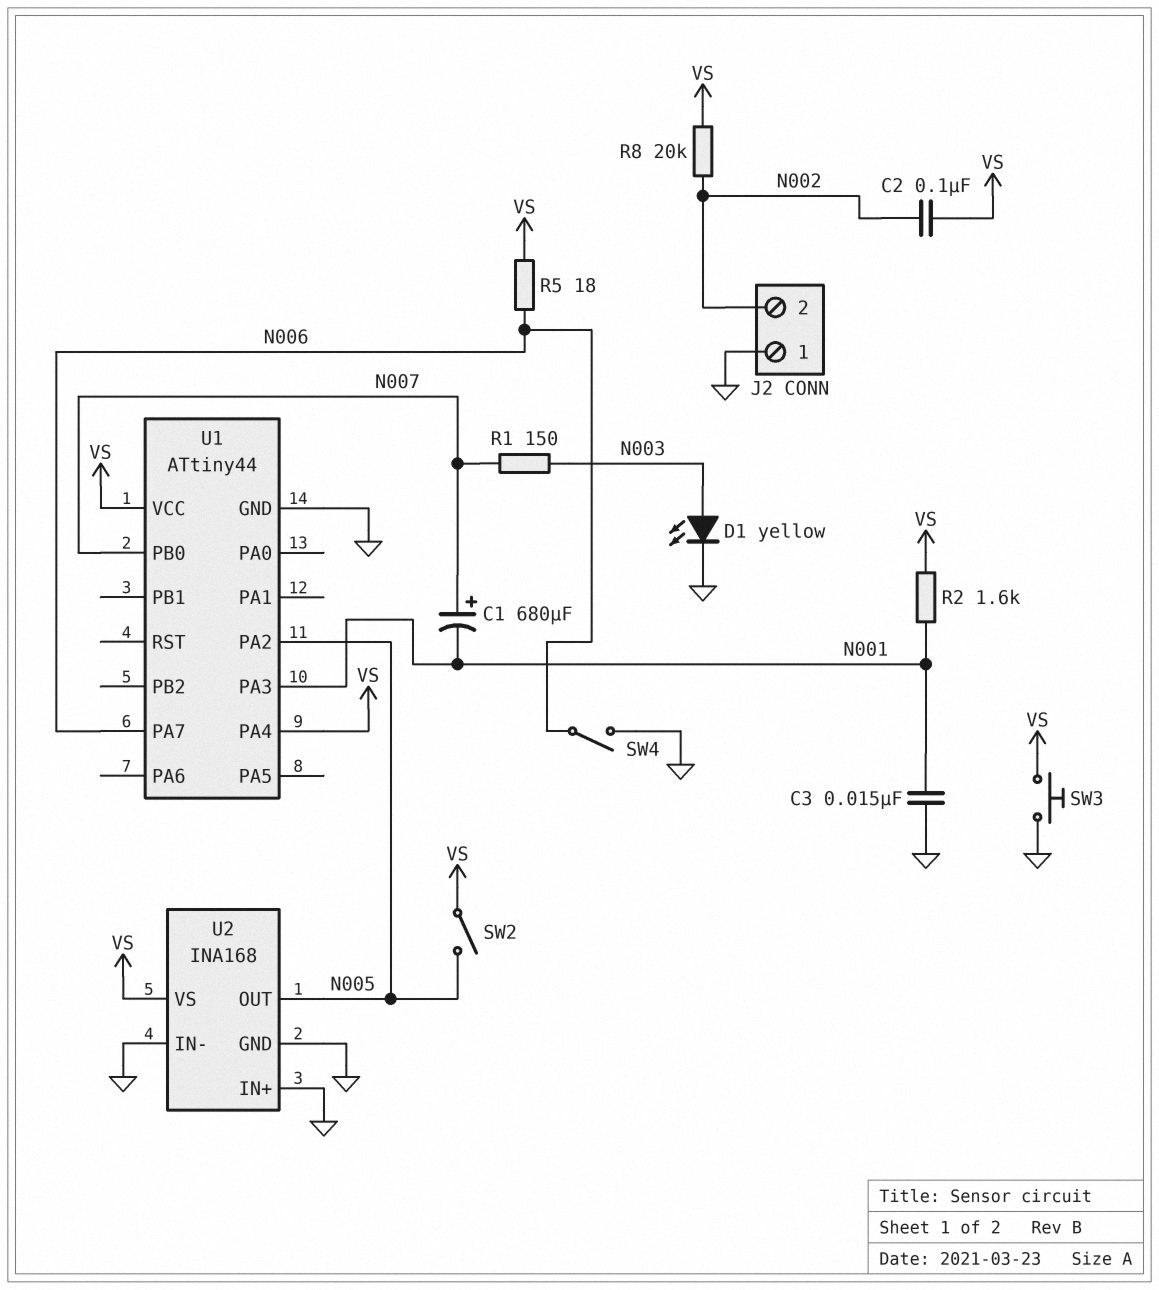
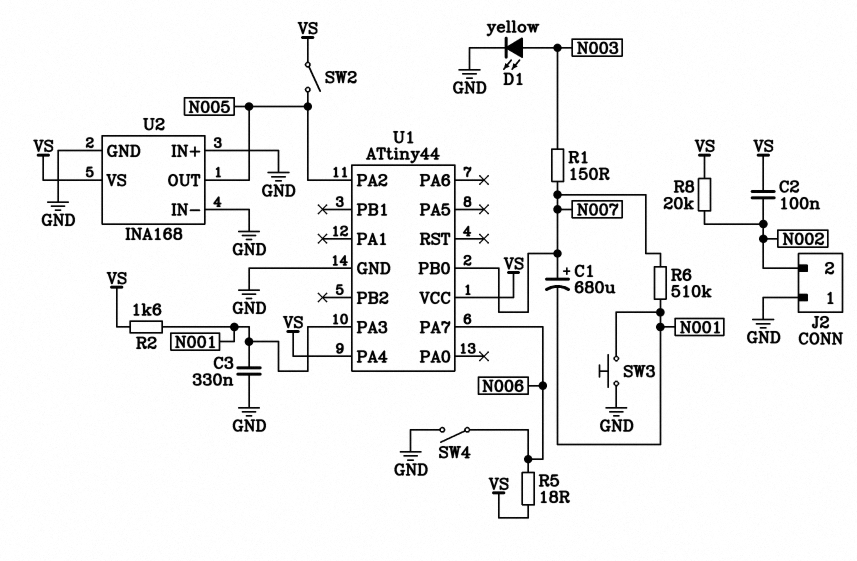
C3: 15nF (GND, N001) -> 330nF (GND, N001)
R6: none -> 510k (N001, N007)
SW3: button (GND, VS) -> button (GND, N001)

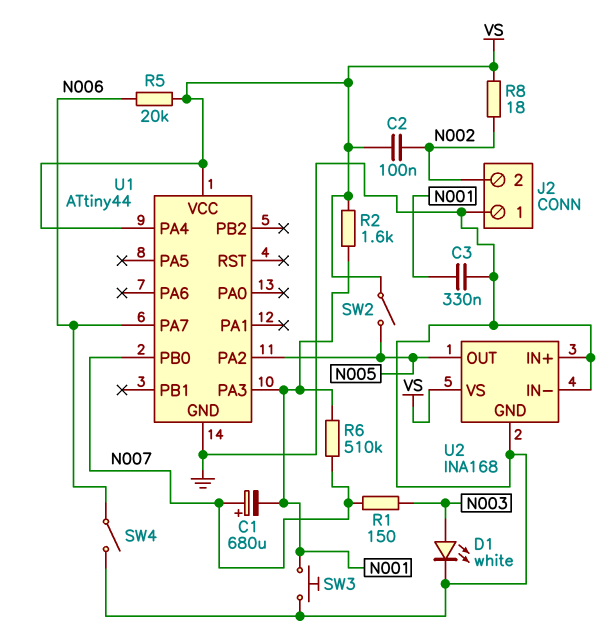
D1: LED yellow (A N003, K GND) -> LED white (A N003, K GND)
R5: 18 (N006, VS) -> 20k (N006, VS)
R8: 20k (N002, VS) -> 18 (N002, VS)

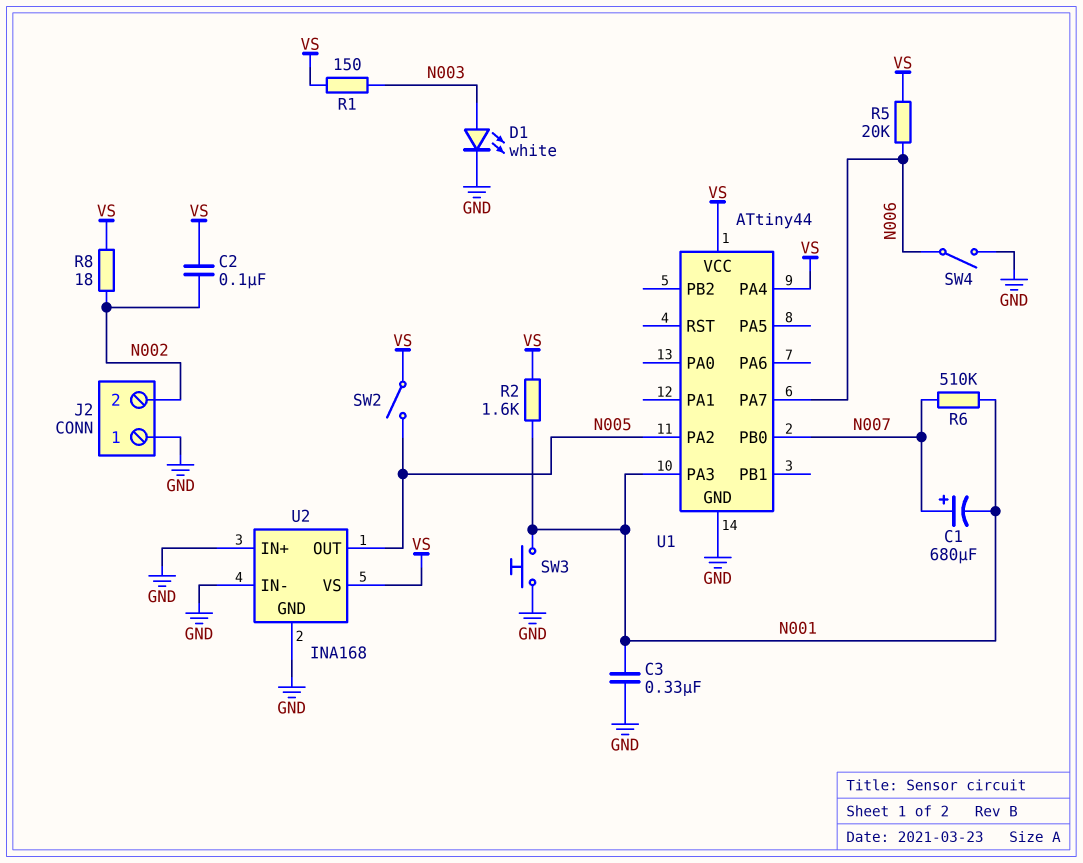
R1: 150 (N003, N007) -> 150 (N003, VS)

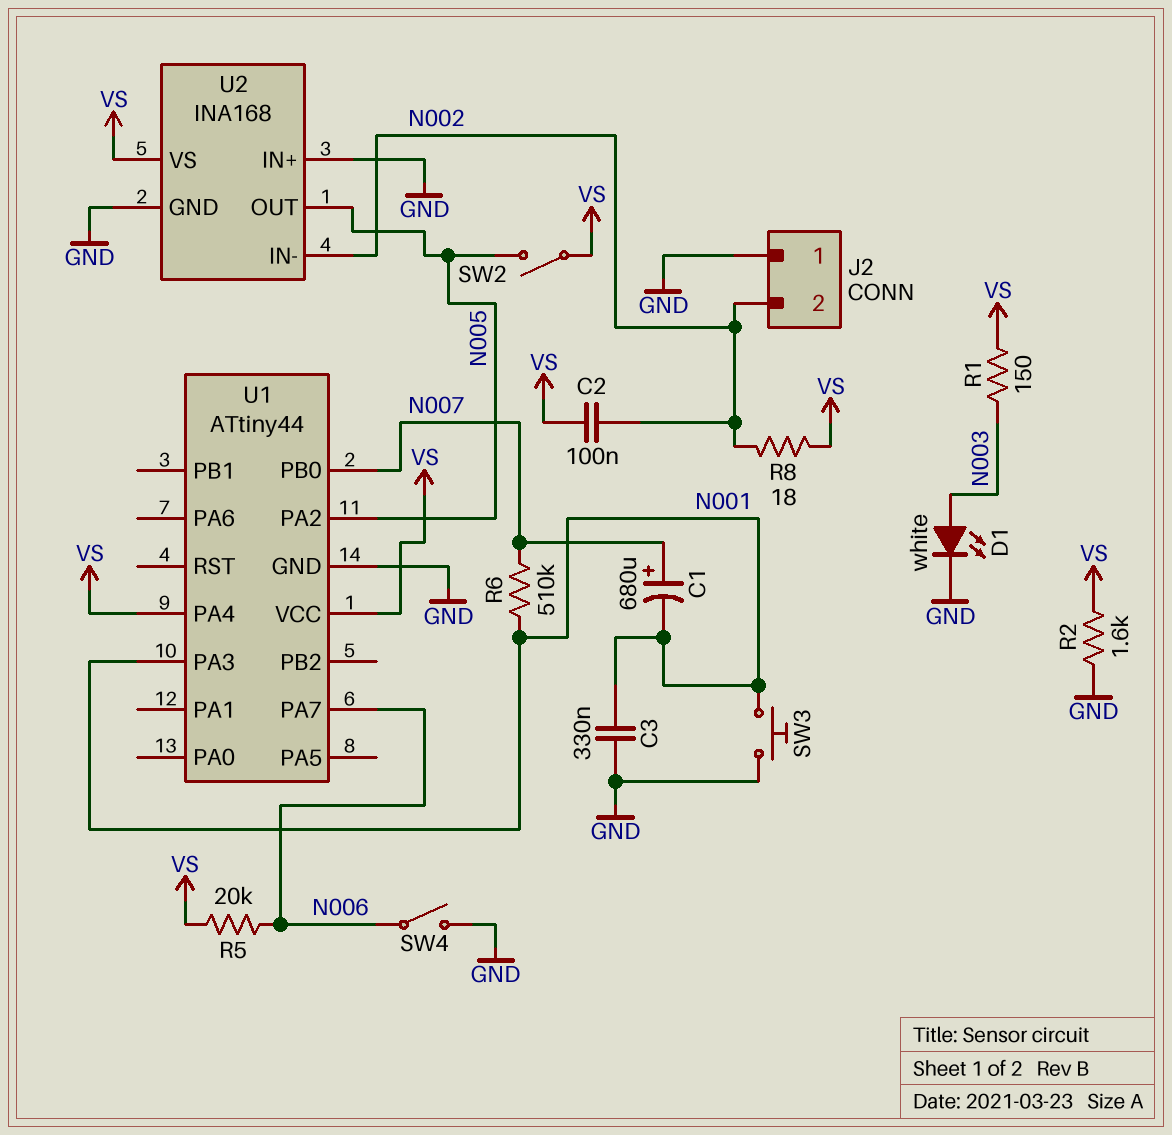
R2: 1.6k (N001, VS) -> 1.6k (GND, VS)
U2 pin IN-: GND -> N002

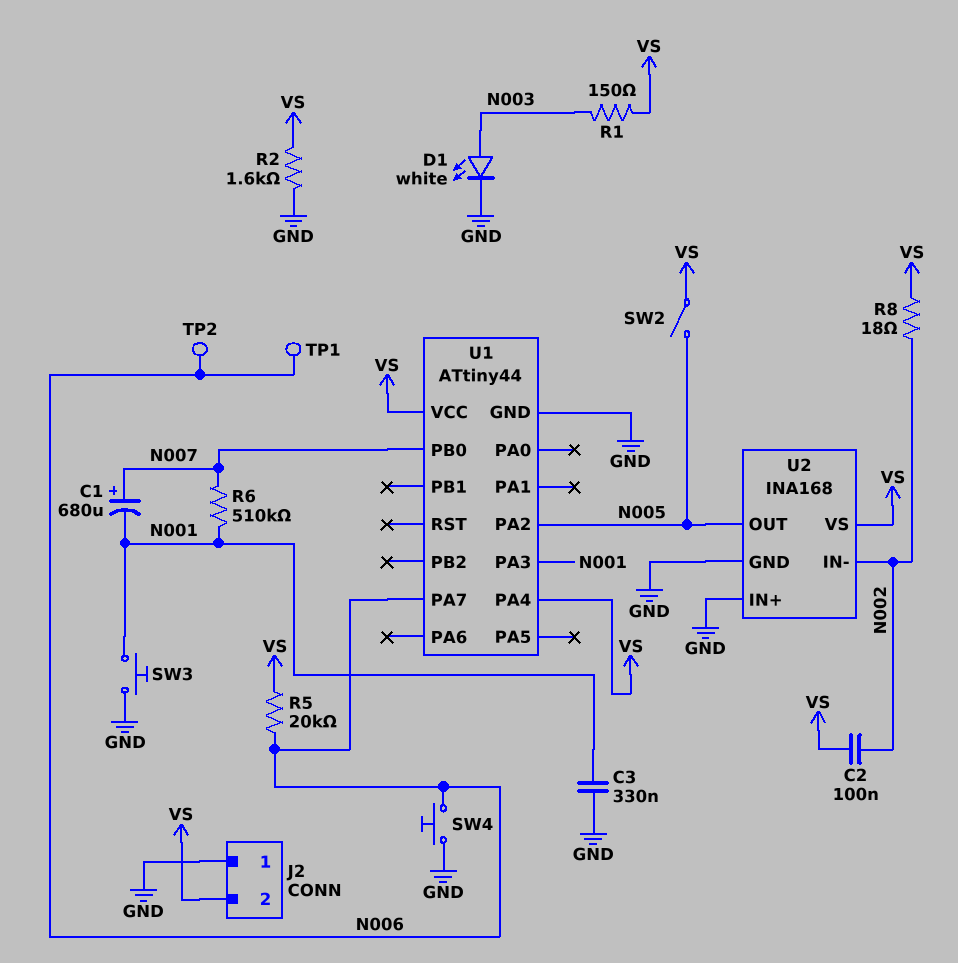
J2 pin 2: N002 -> VS
SW4: switch (GND, N006) -> button (GND, N006)
TP1: none -> test point (N006)
TP2: none -> test point (N006)

